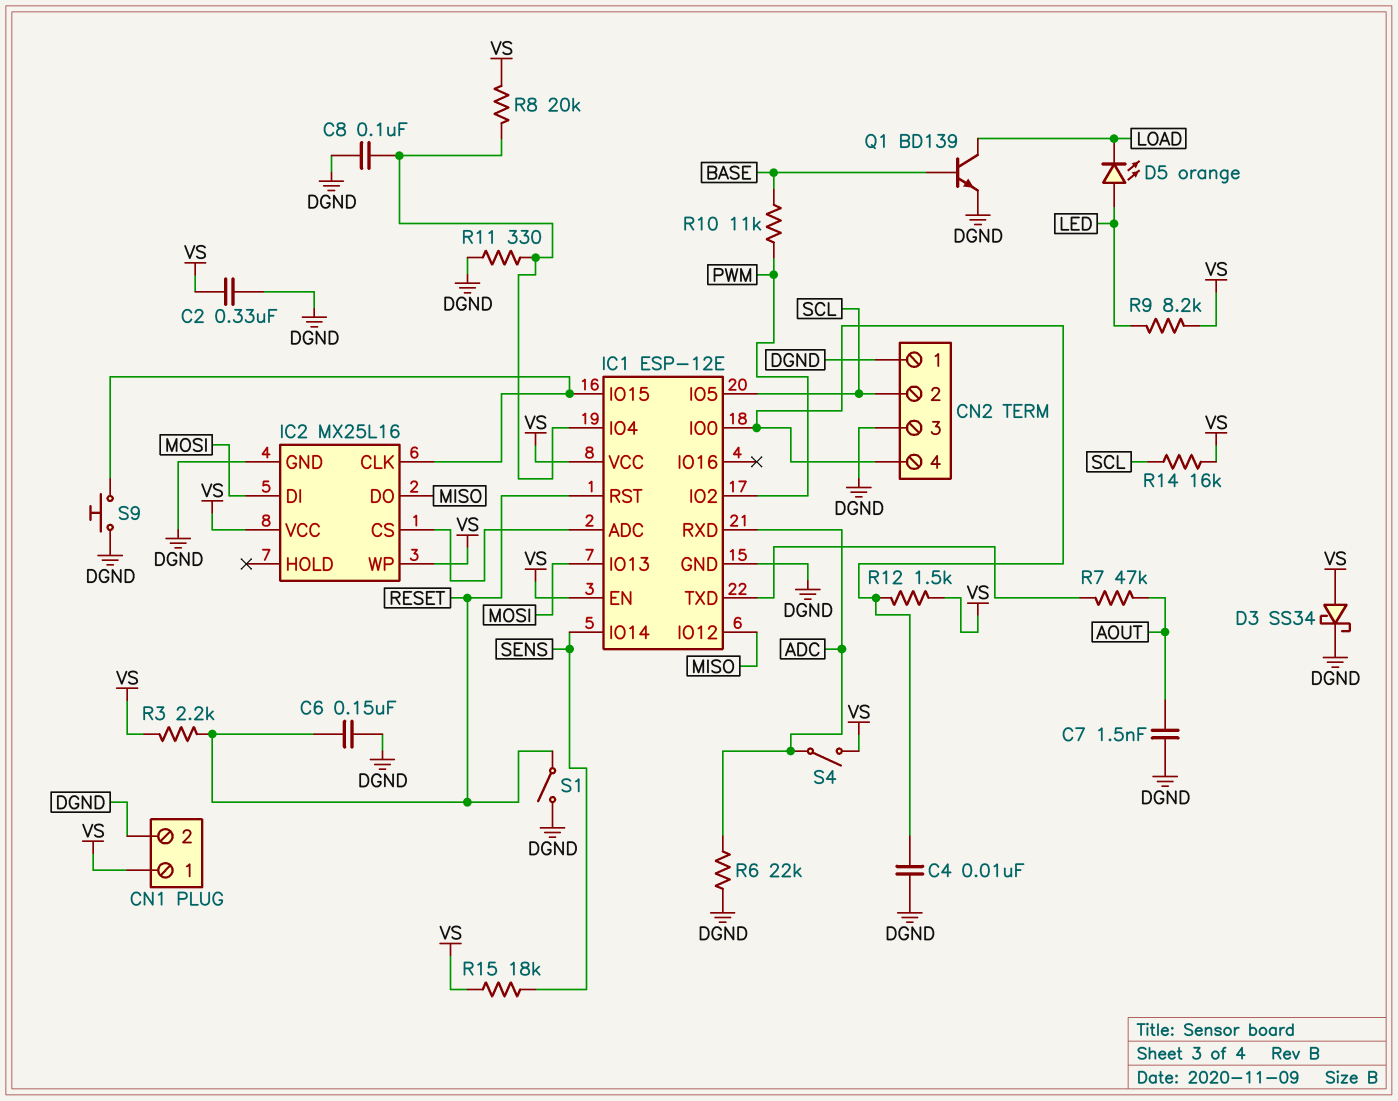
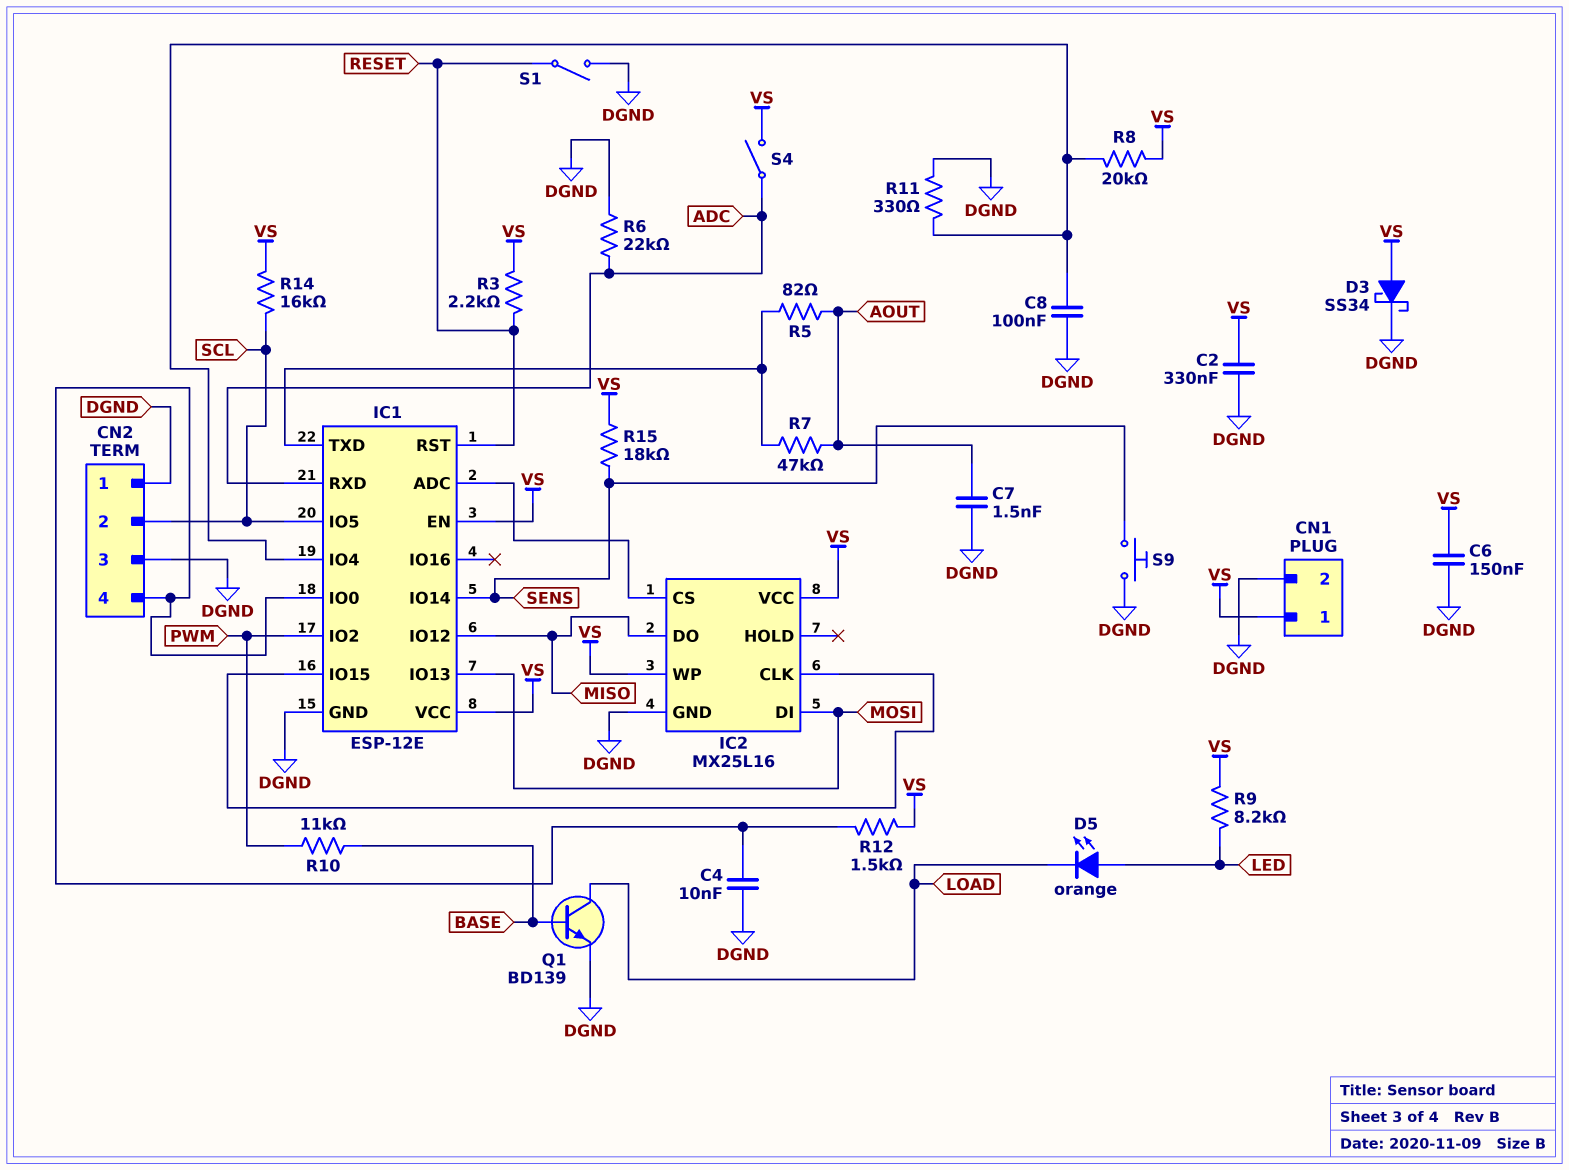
C6: 150nF (DGND, RESET) -> 150nF (DGND, VS)
R5: none -> 82 (AOUT, IC1/TXD)
S9: button (DGND, IC1/IO15) -> button (DGND, SENS)

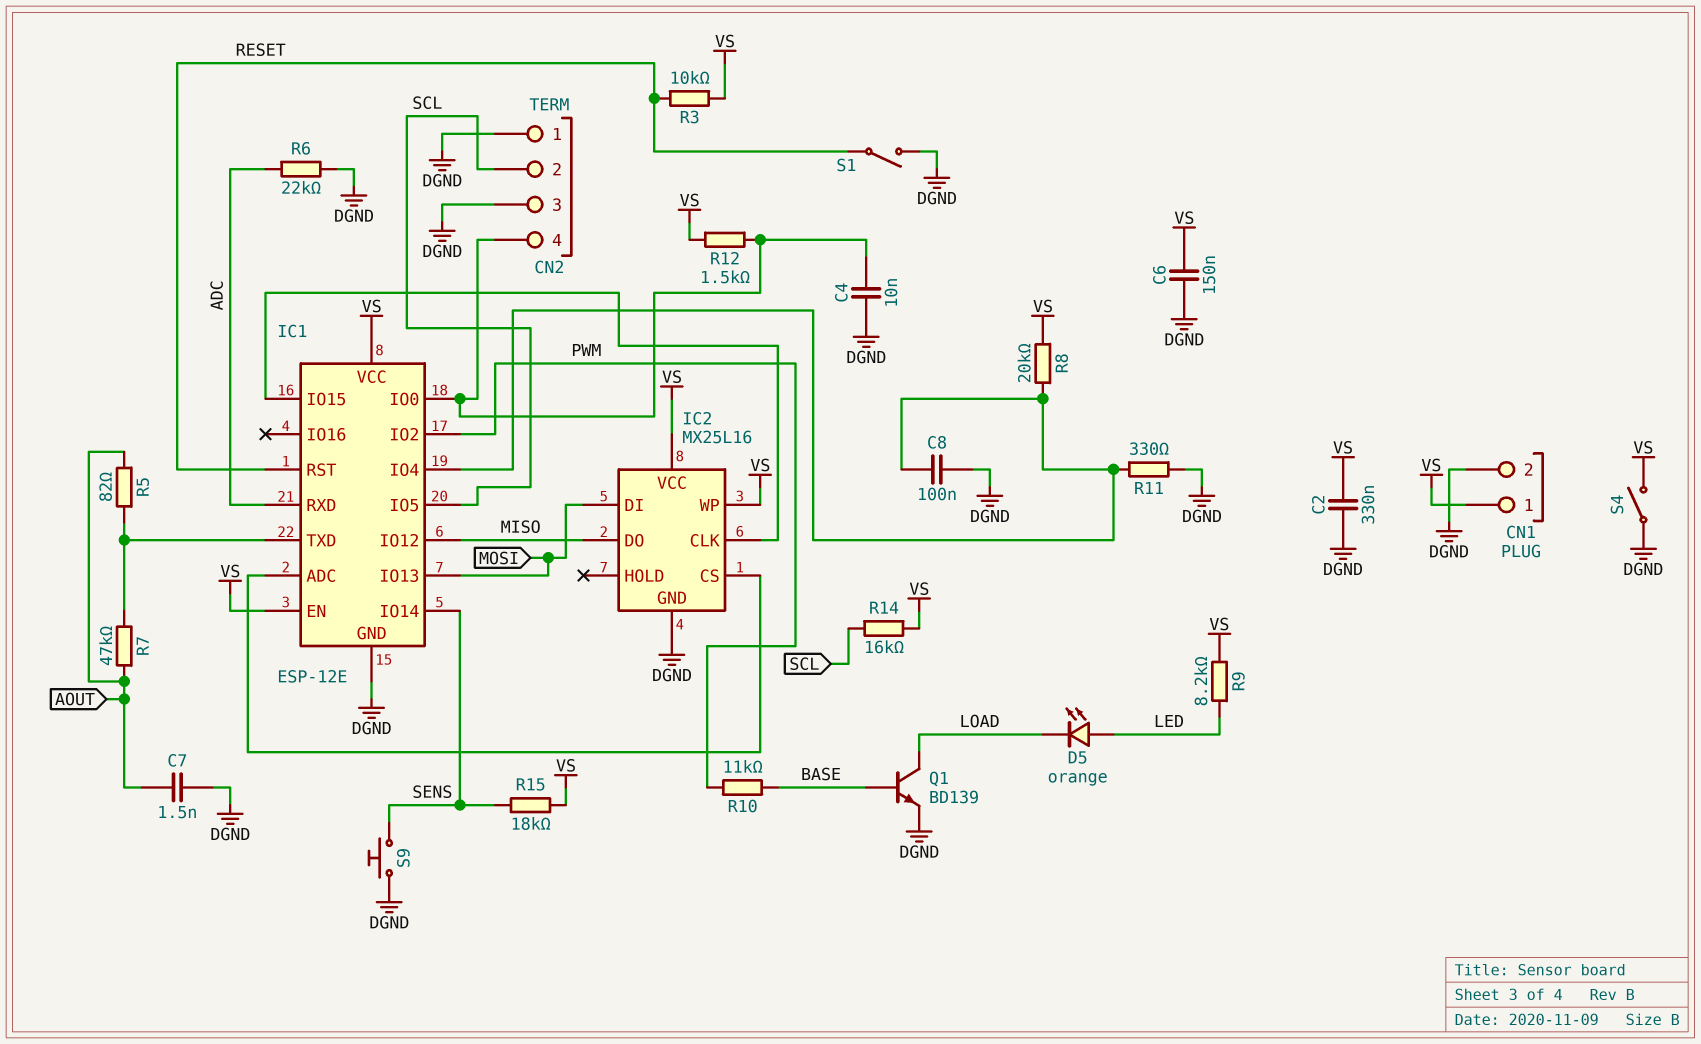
D3: schottky SS34 (A VS, K DGND) -> none
R3: 2.2k (RESET, VS) -> 10k (RESET, VS)
S4: switch (ADC, VS) -> switch (DGND, VS)

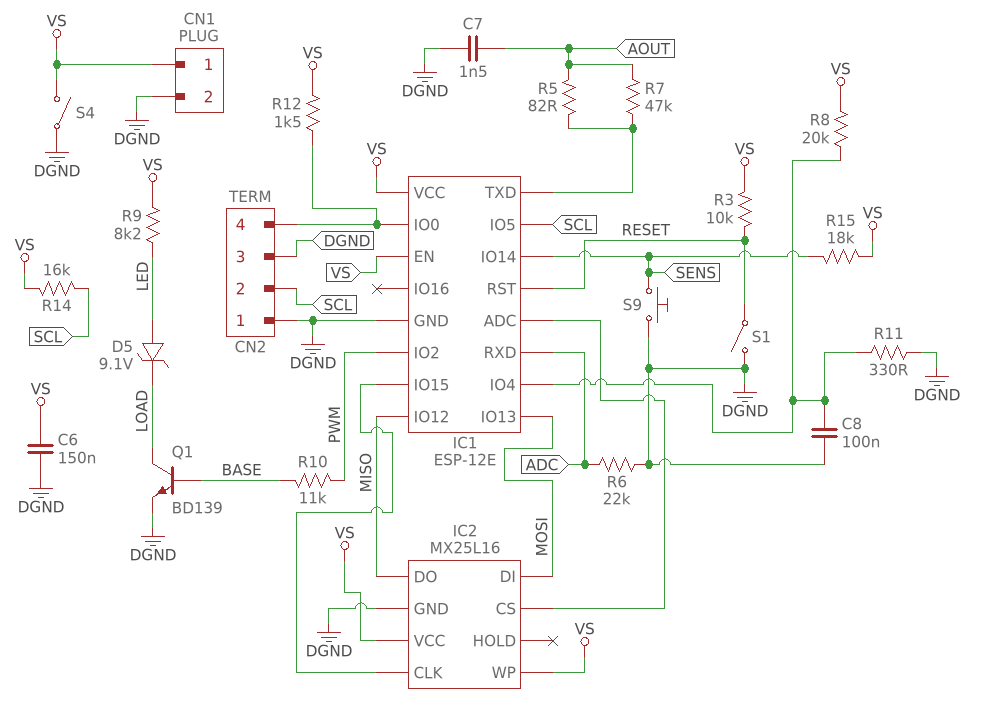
C2: 330nF (DGND, VS) -> none
C4: 10nF (CN2/4, DGND) -> none
D5: LED orange (A LED, K LOAD) -> zener 9.1V (A LED, K LOAD)

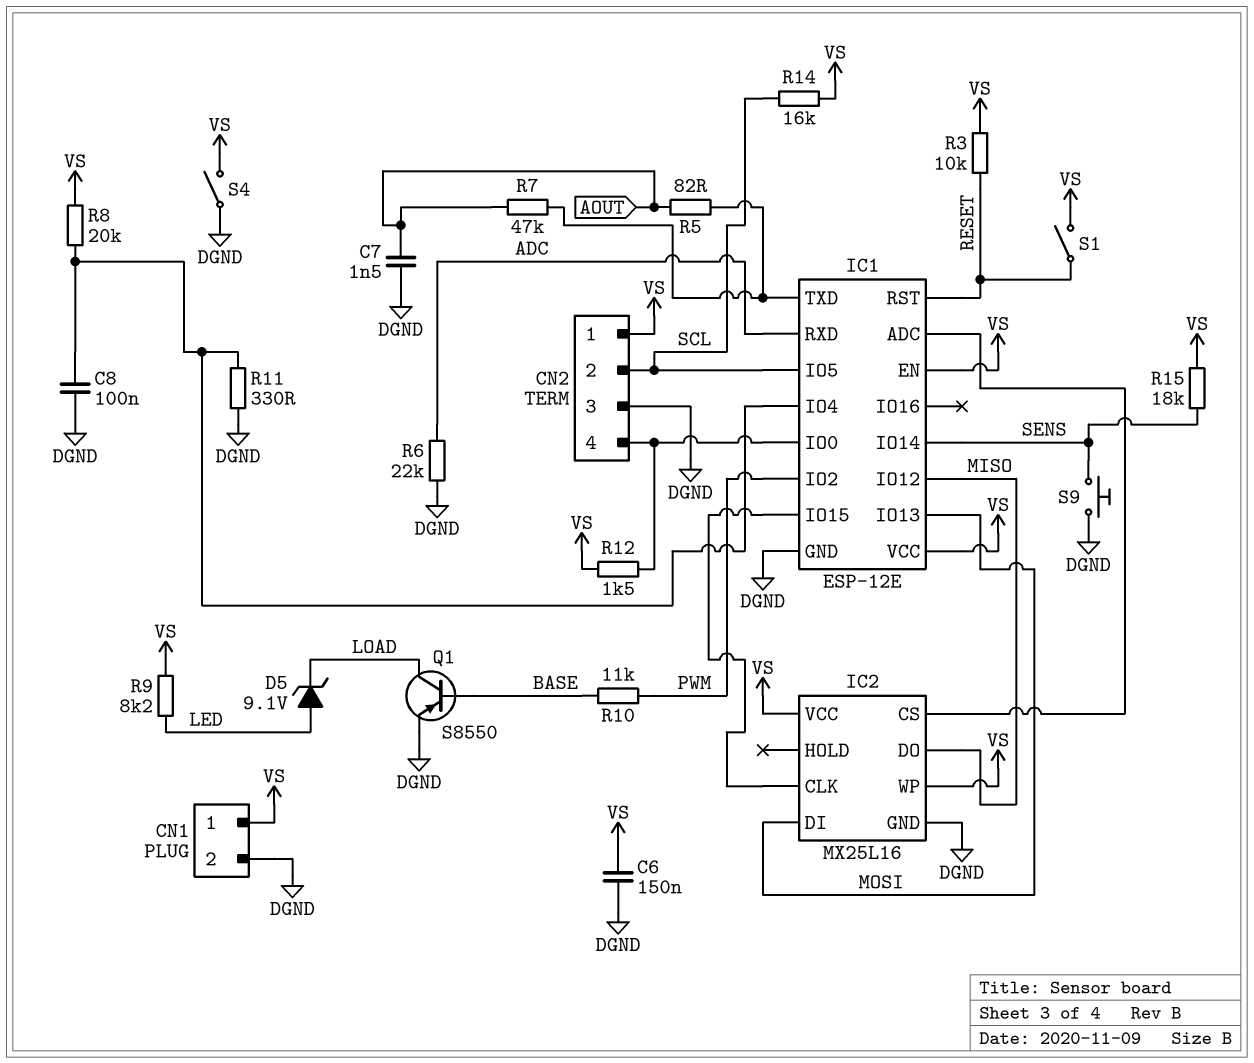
CN2 pin 1: DGND -> VS
Q1: NPN BD139 (B BASE, C LOAD, E DGND) -> PNP S8550 (B BASE, C LOAD, E DGND)
S1: switch (DGND, RESET) -> switch (RESET, VS)

